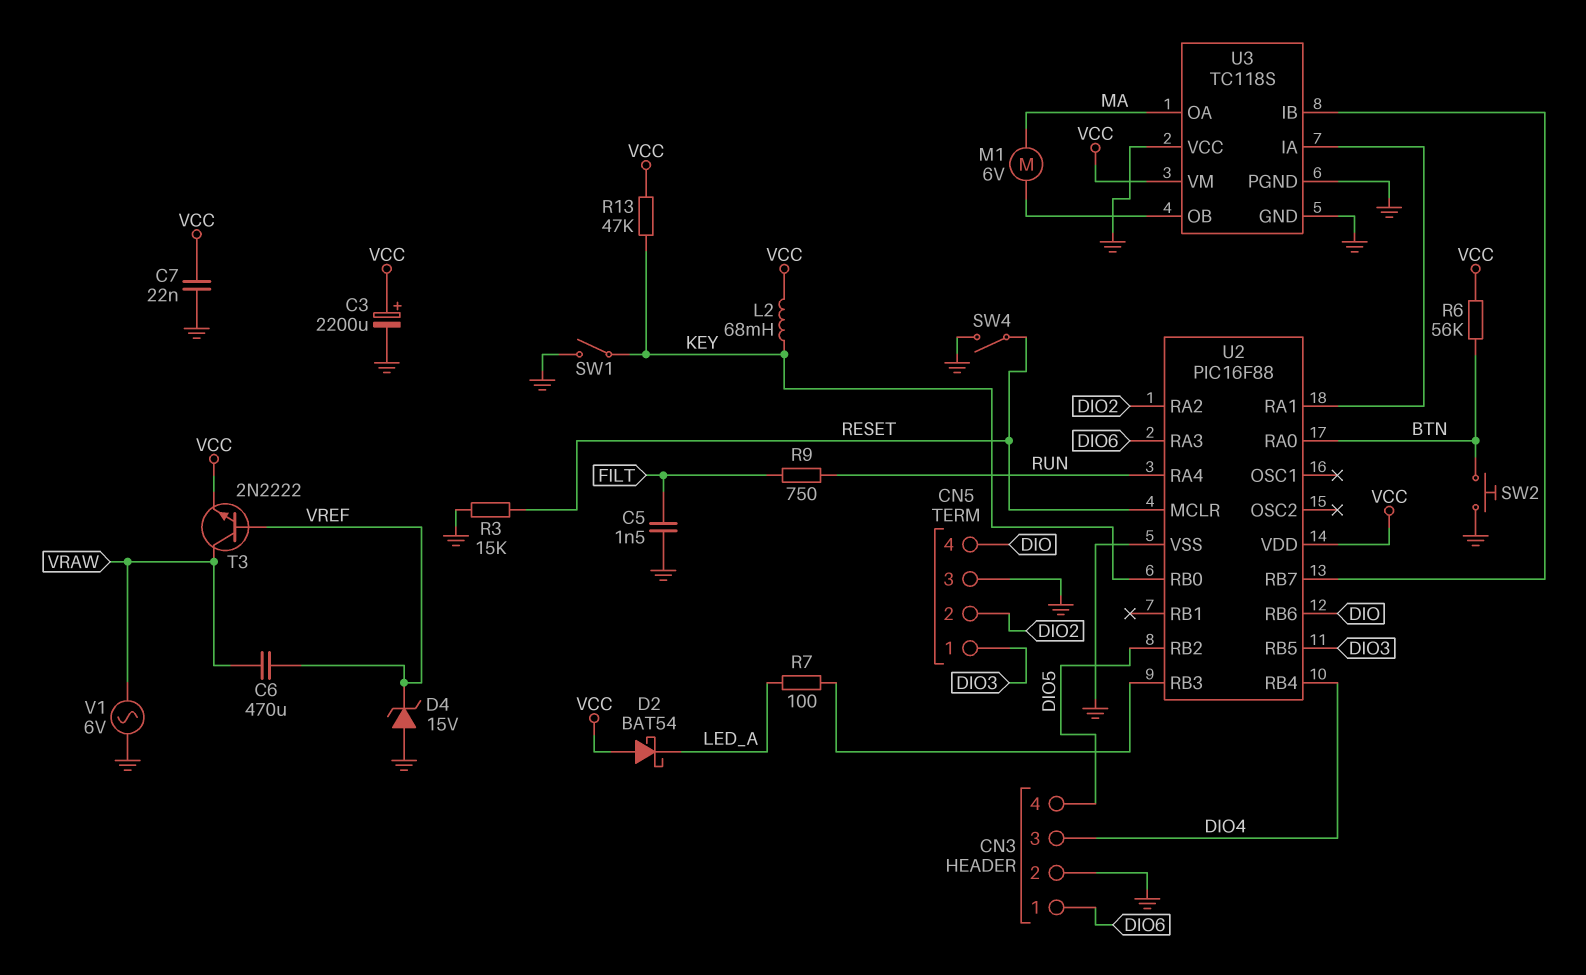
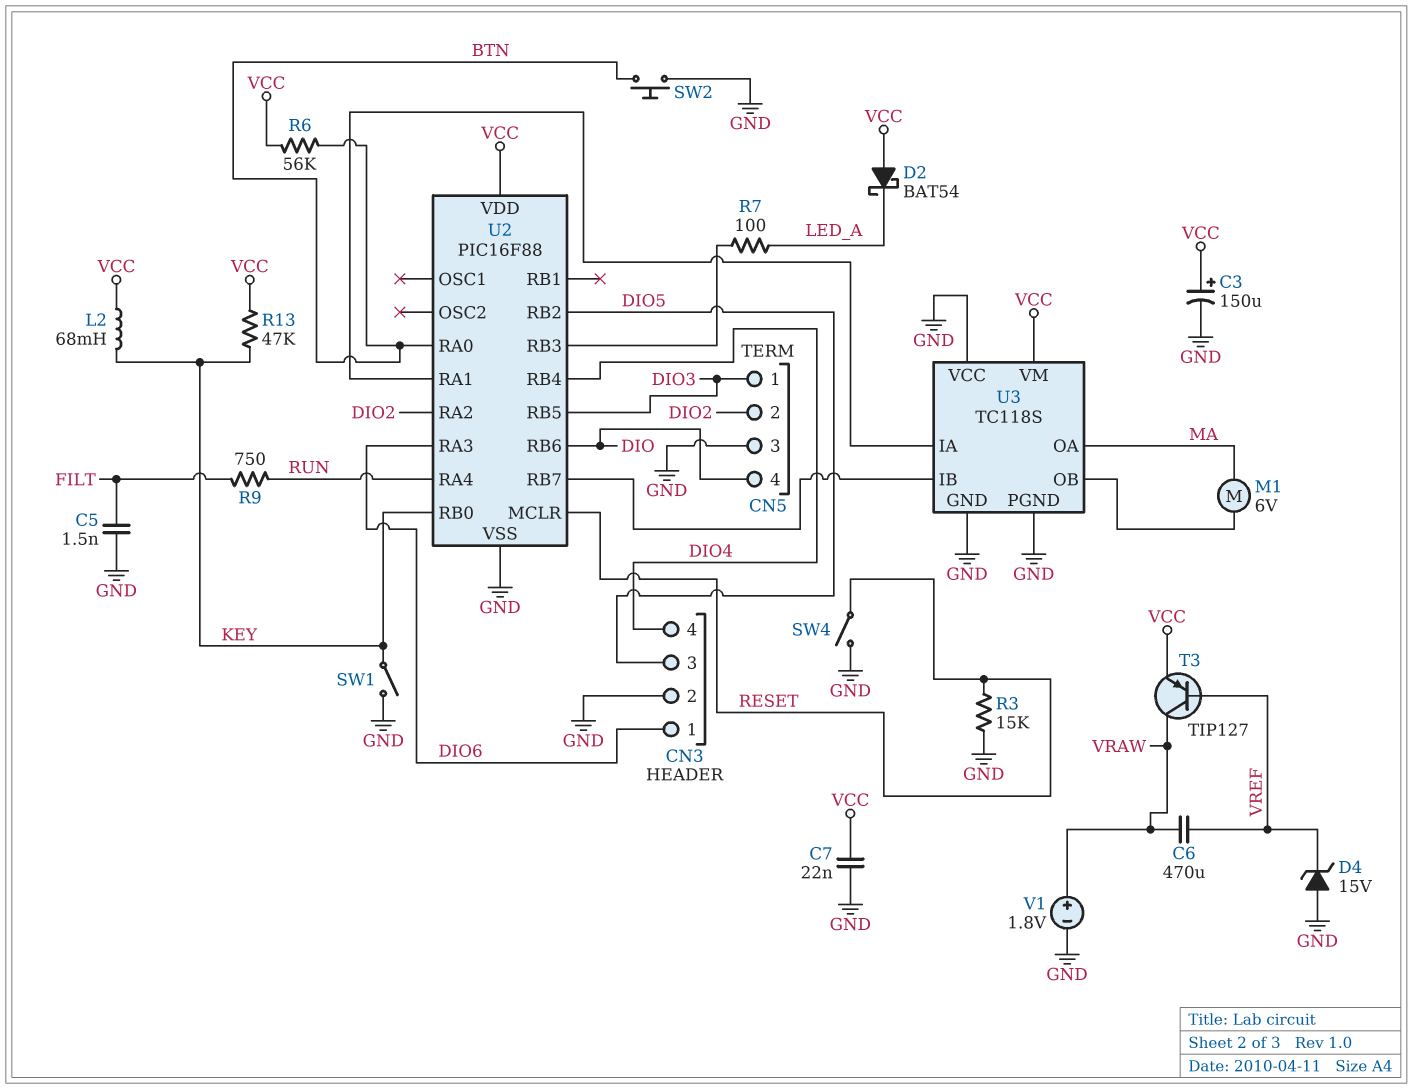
C3: 2200uF (plus VCC, minus GND) -> 150uF (plus VCC, minus GND)
CN3 pin 3: DIO4 -> DIO5
CN3 pin 4: DIO5 -> DIO4
T3: NPN 2N2222 (B VREF, C VRAW, E VCC) -> PNP TIP127 (B VREF, C VRAW, E VCC)
V1: AC 6V (GND, VRAW) -> 1.8V (plus VRAW, minus GND)

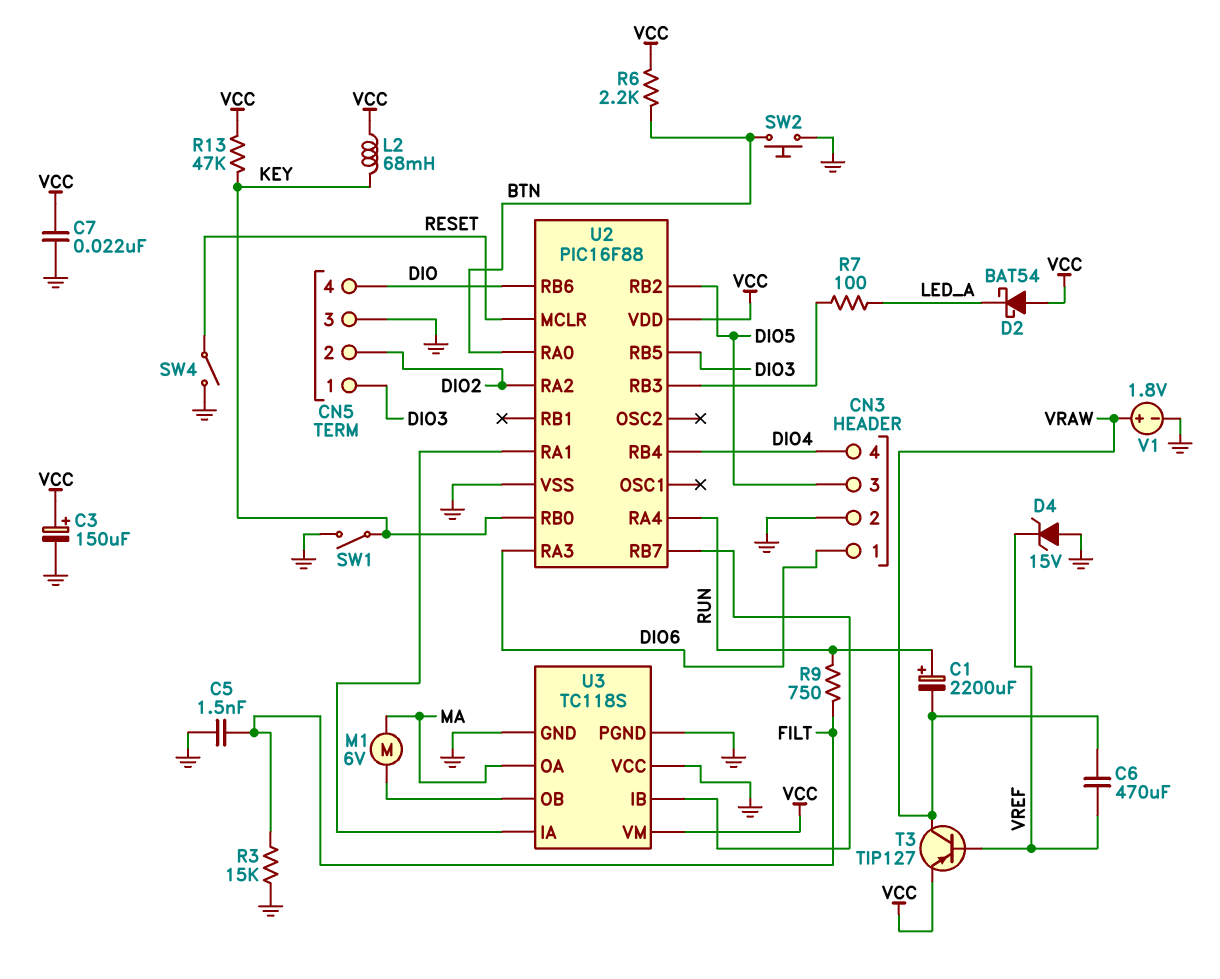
C1: none -> 2200uF (plus RUN, minus VRAW)
R3: 15k (GND, RESET) -> 15k (FILT, GND)
R6: 56k (BTN, VCC) -> 2.2k (BTN, VCC)

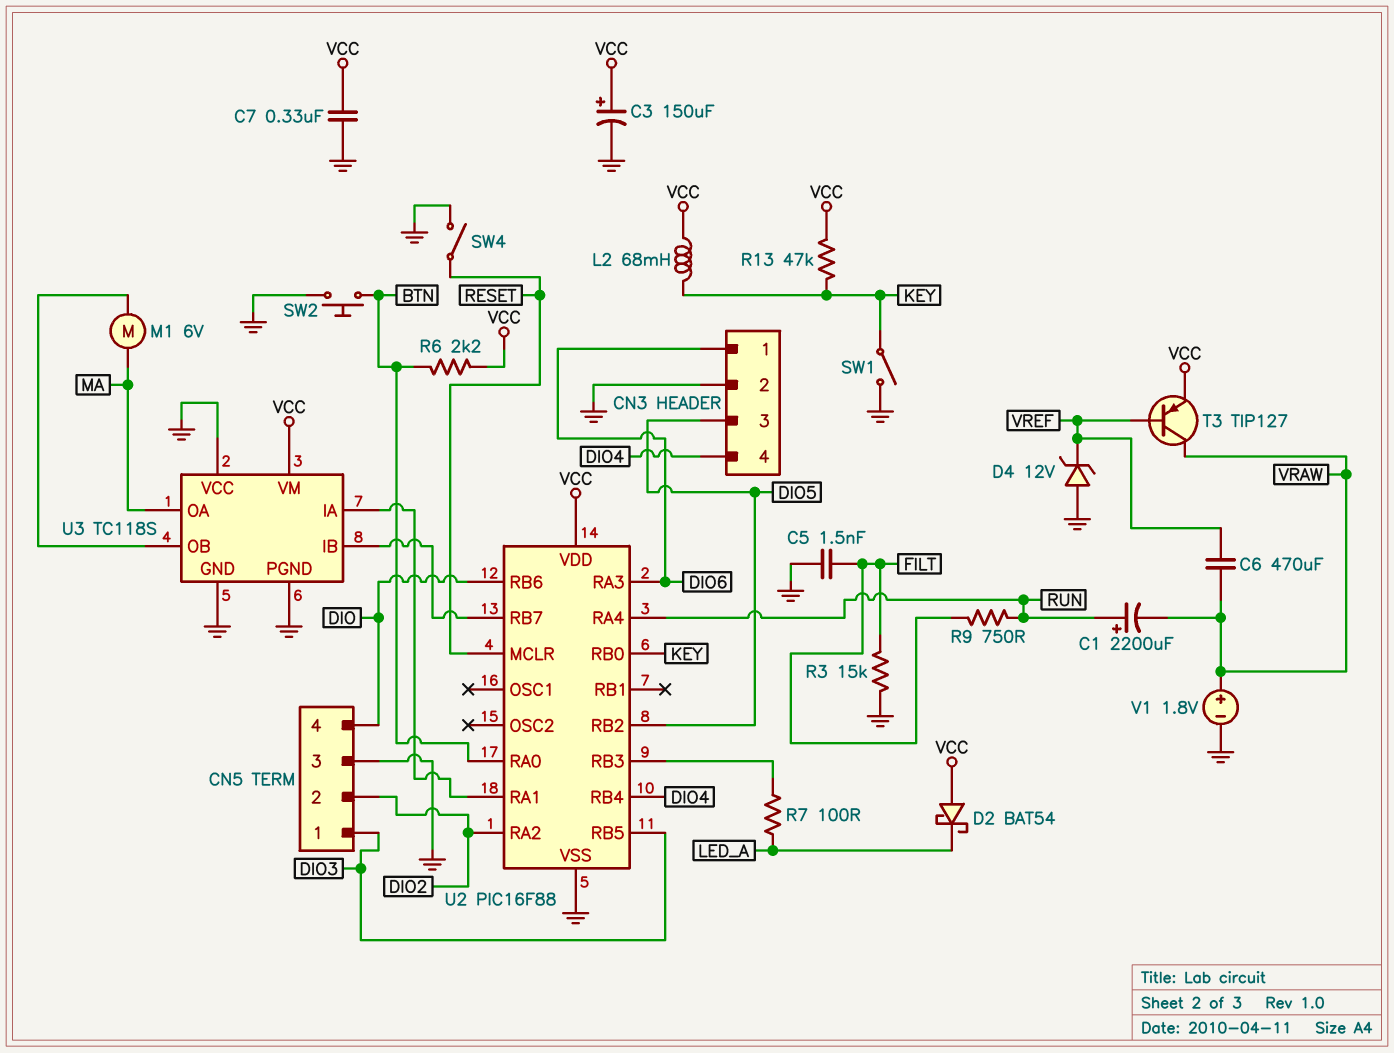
C7: 22nF (GND, VCC) -> 330nF (GND, VCC)
D4: zener 15V (A GND, K VREF) -> zener 12V (A GND, K VREF)

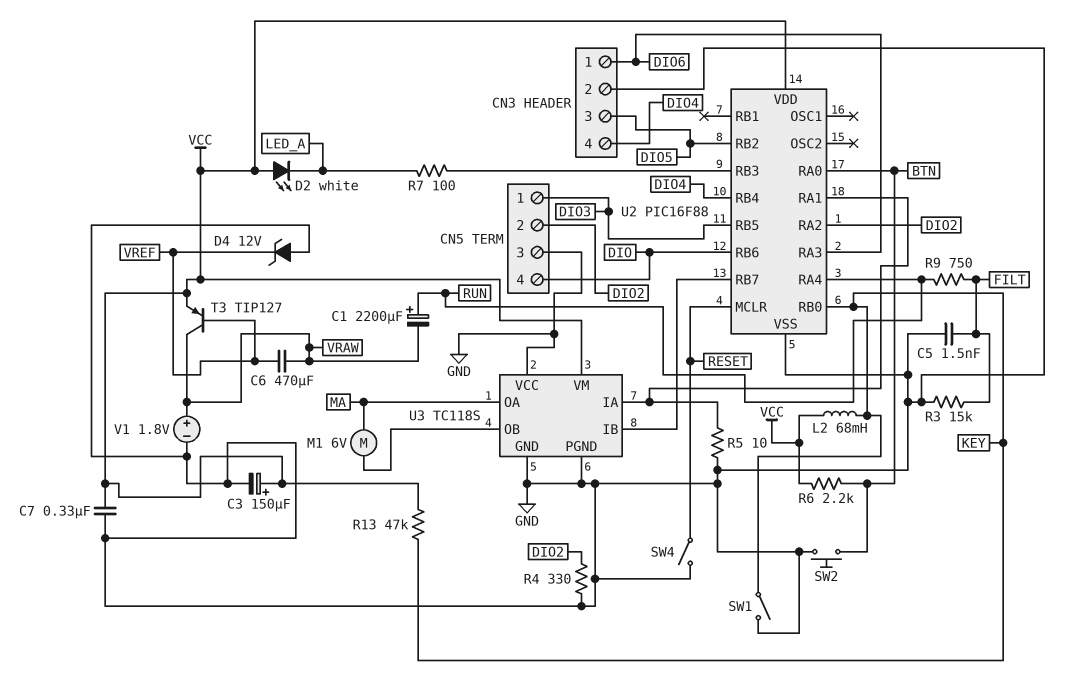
D2: schottky BAT54 (A VCC, K LED_A) -> LED white (A VCC, K LED_A)
R4: none -> 330 (DIO2, GND)
R5: none -> 10 (GND, U2/RA1)

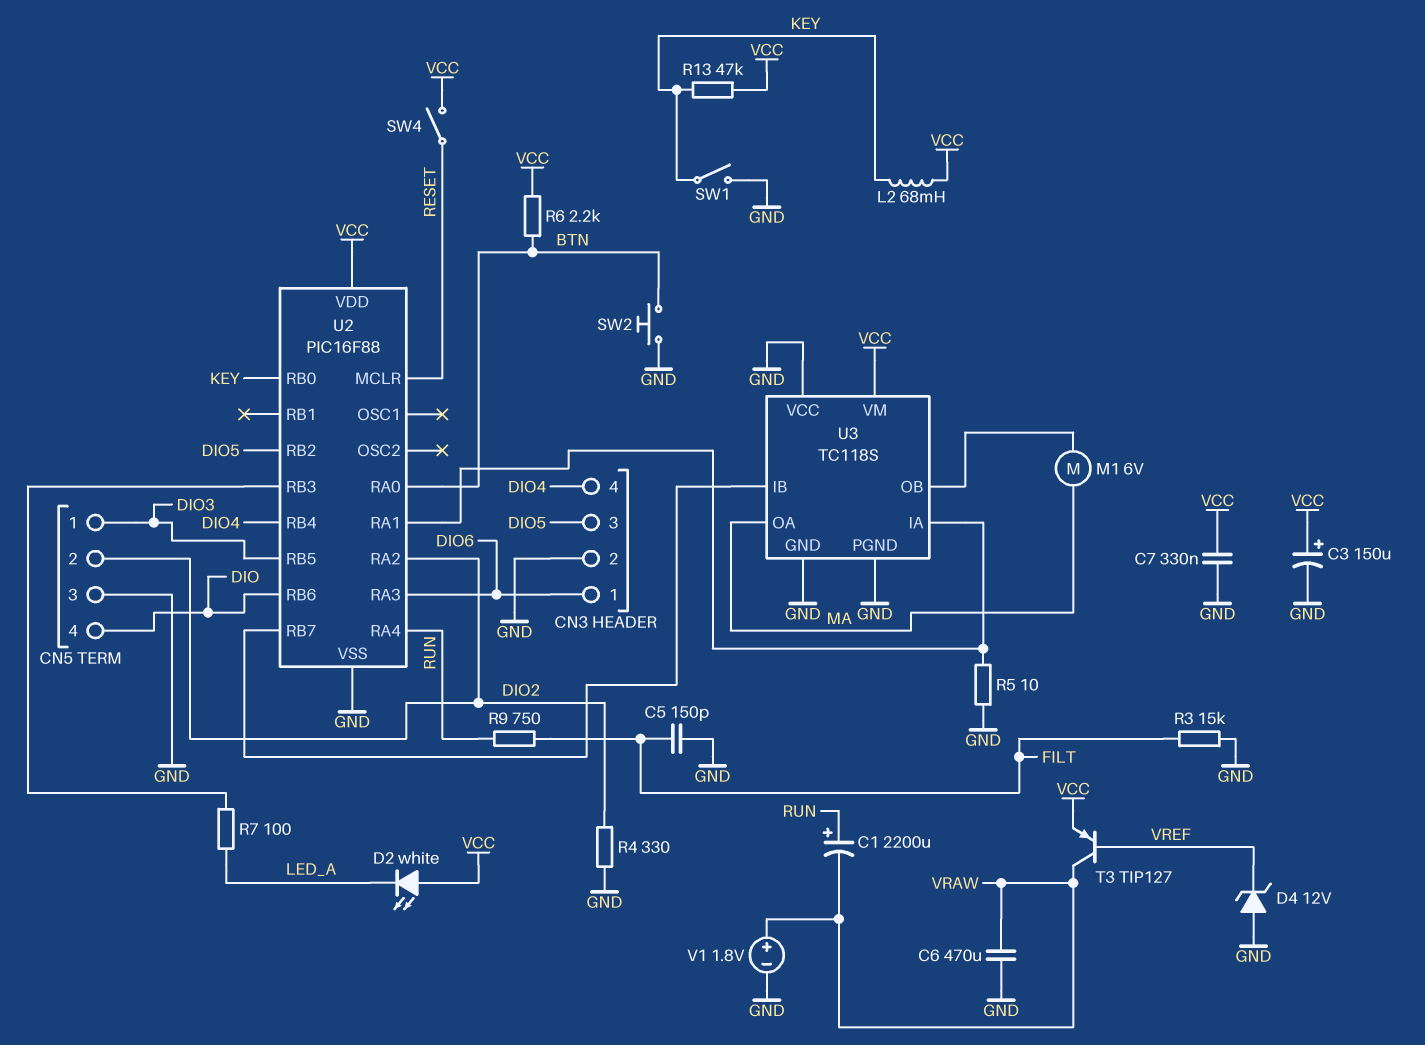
C5: 1.5nF (FILT, GND) -> 150pF (FILT, GND)
C6: 470uF (VRAW, VREF) -> 470uF (GND, VRAW)
SW4: switch (GND, RESET) -> switch (RESET, VCC)

